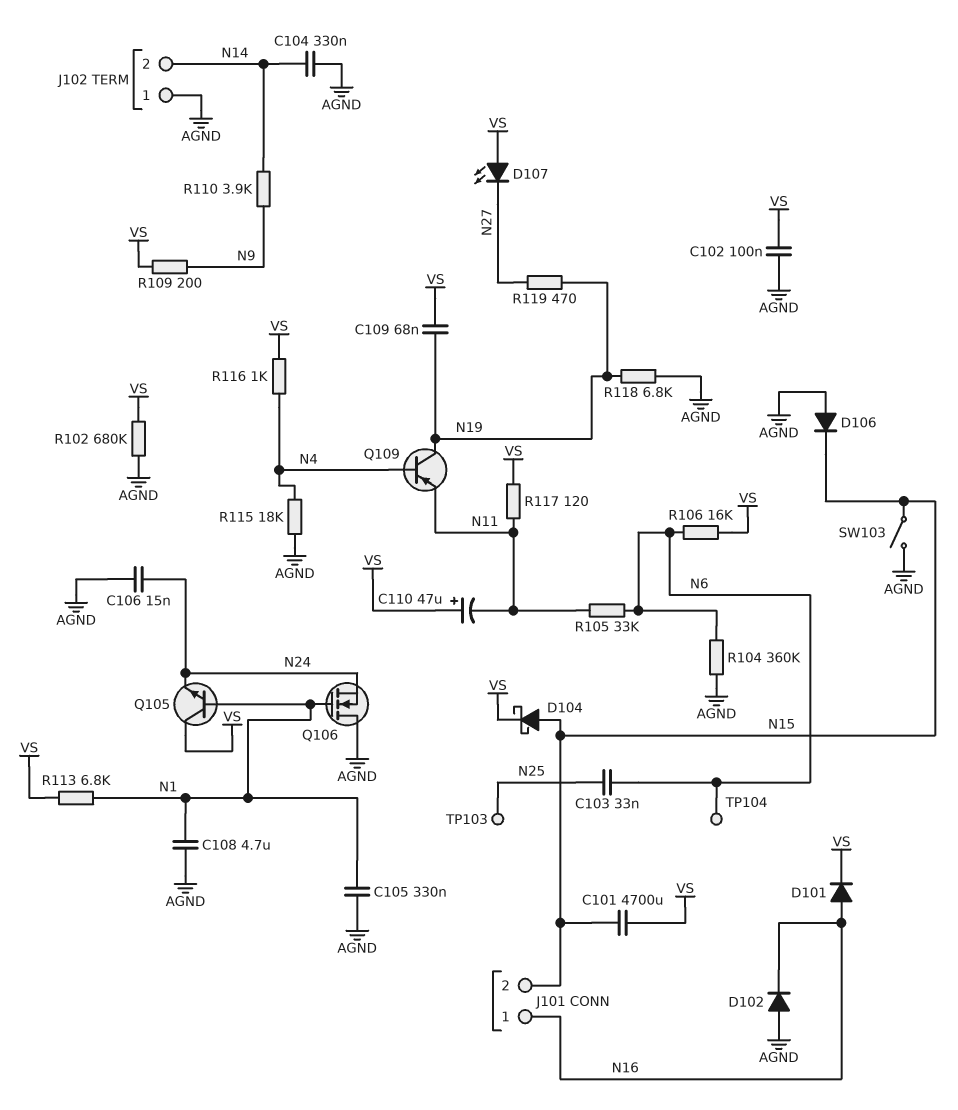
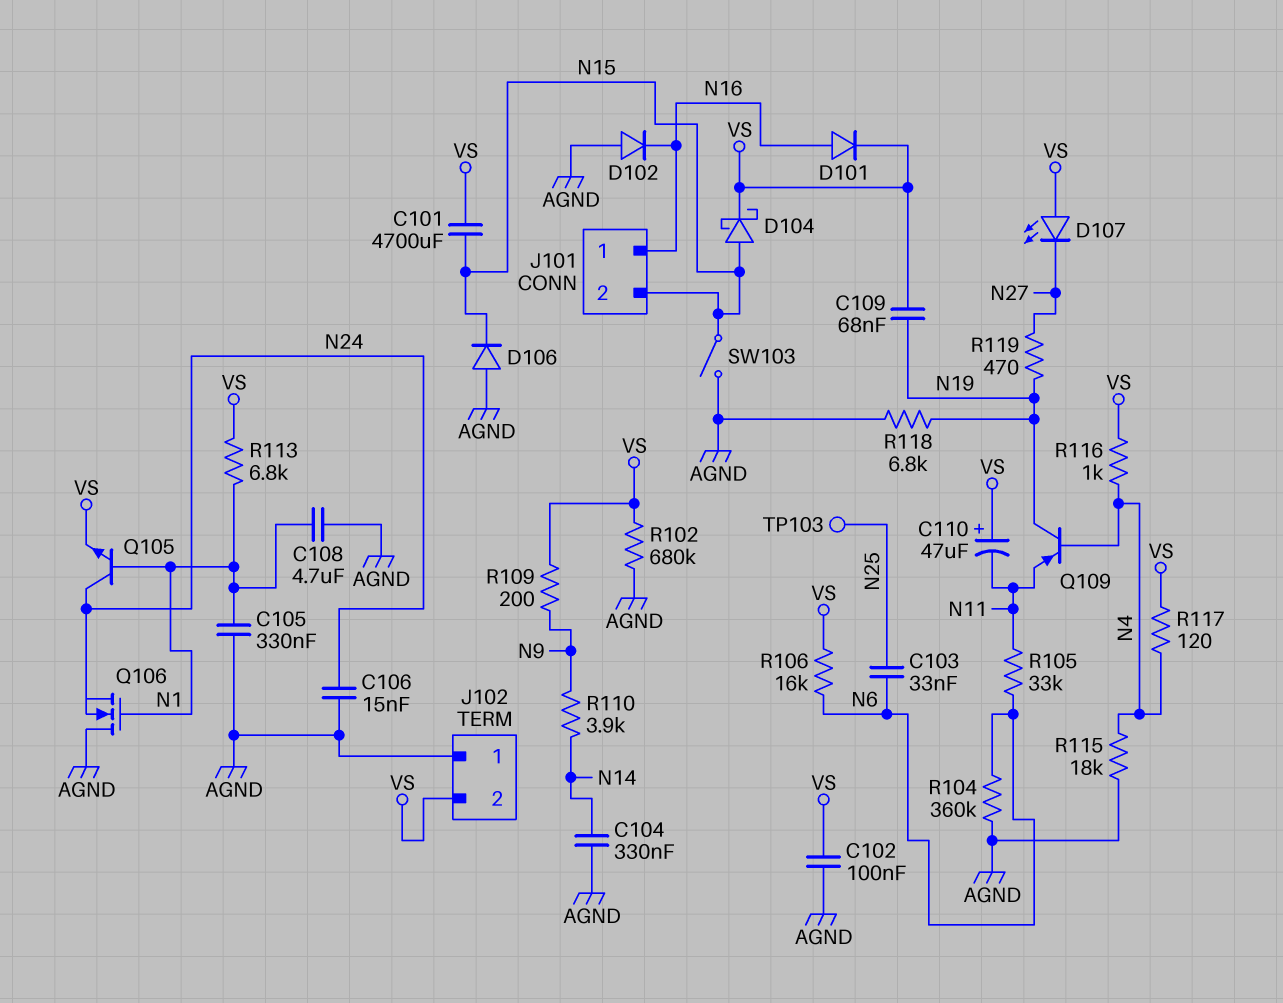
J102 pin 2: N14 -> VS
Q105: NPN (B N1, C VS, E N24) -> NPN (B N1, C N24, E VS)
R117: 120 (N11, VS) -> 120 (N4, VS)
TP104: test point (N6) -> none

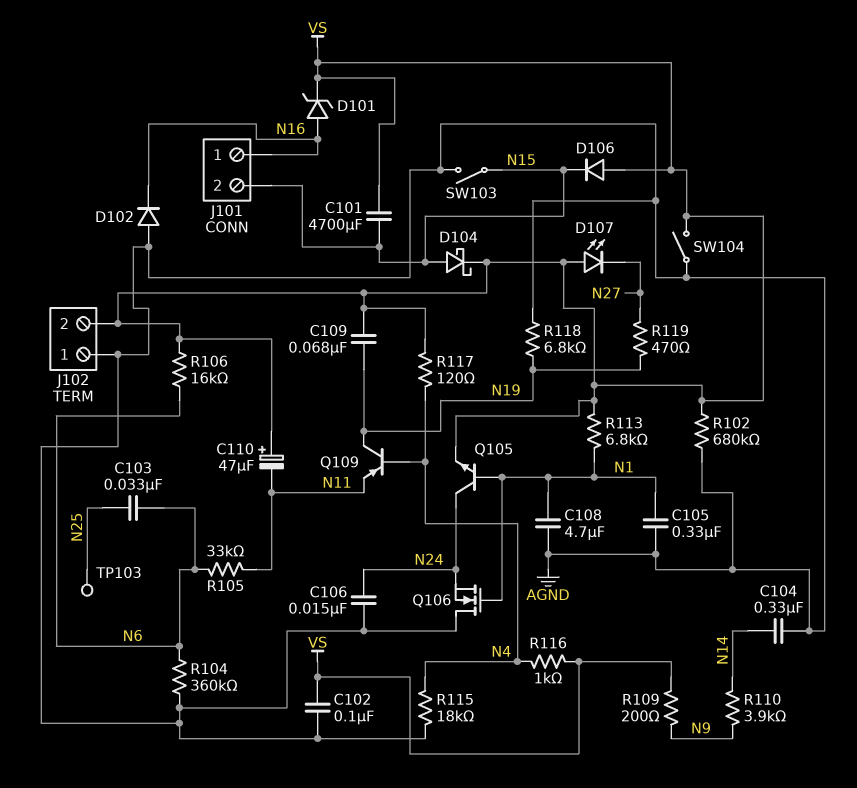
D101: diode (A N16, K VS) -> zener (A N16, K VS)
D106: diode (A AGND, K N15) -> diode (A VS, K N15)
SW104: none -> switch (AGND, VS)

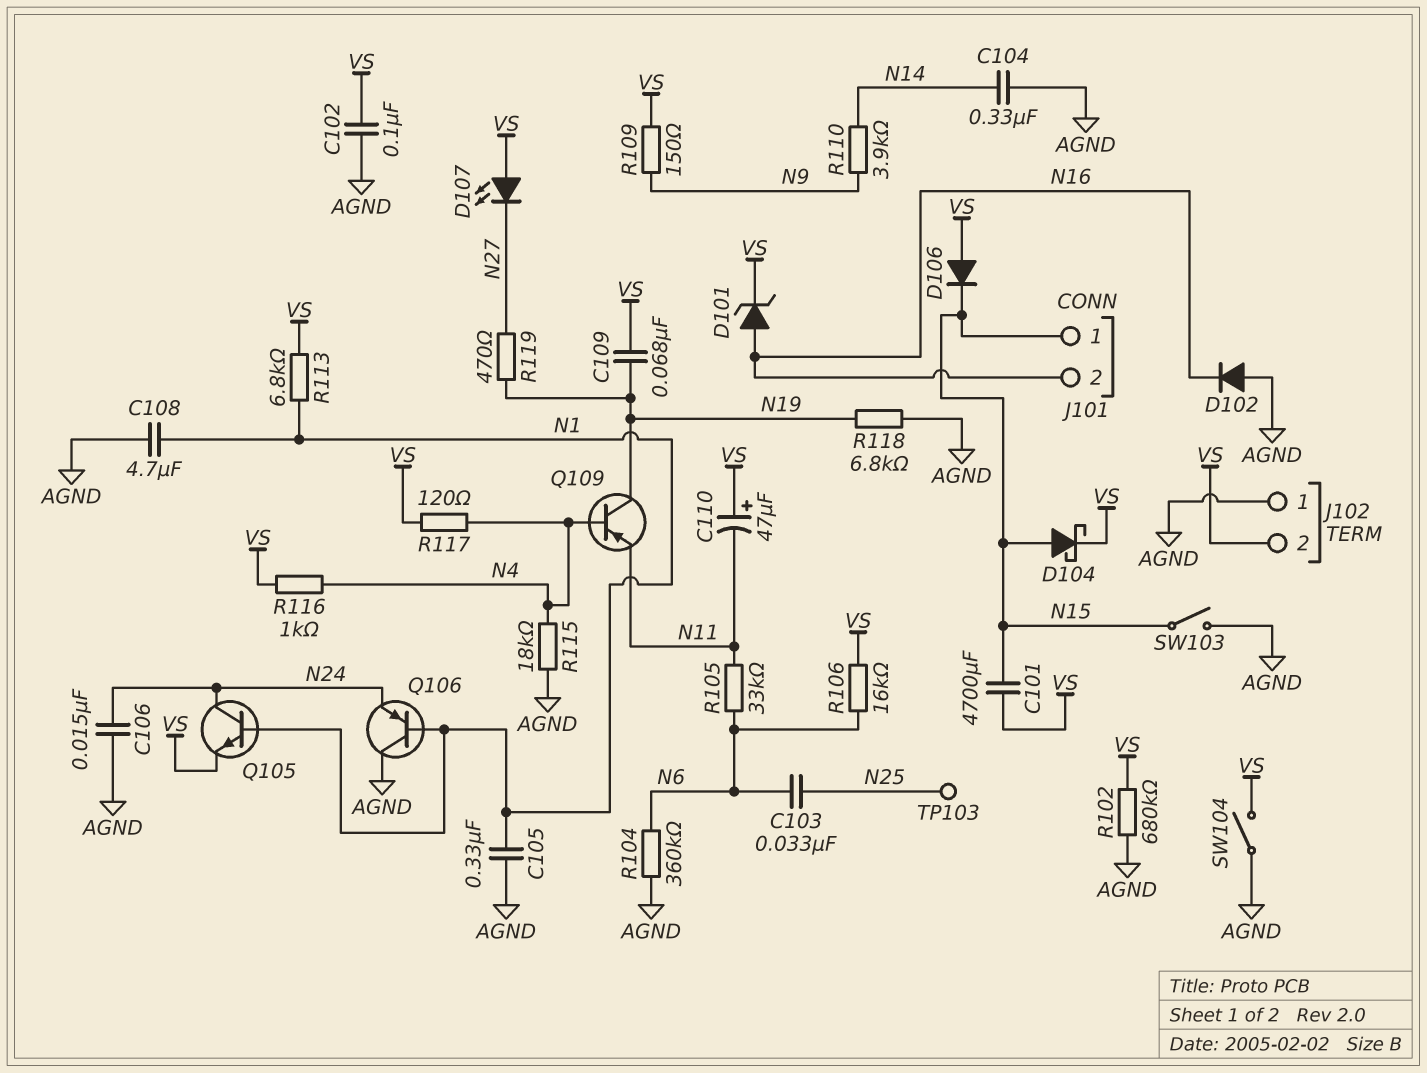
J101 pin 1: N16 -> N15
J101 pin 2: N15 -> N16
Q106: NMOS (G N1, D AGND, S N24) -> PNP (B N1, C AGND, E N24)
R109: 200 (N9, VS) -> 150 (N9, VS)

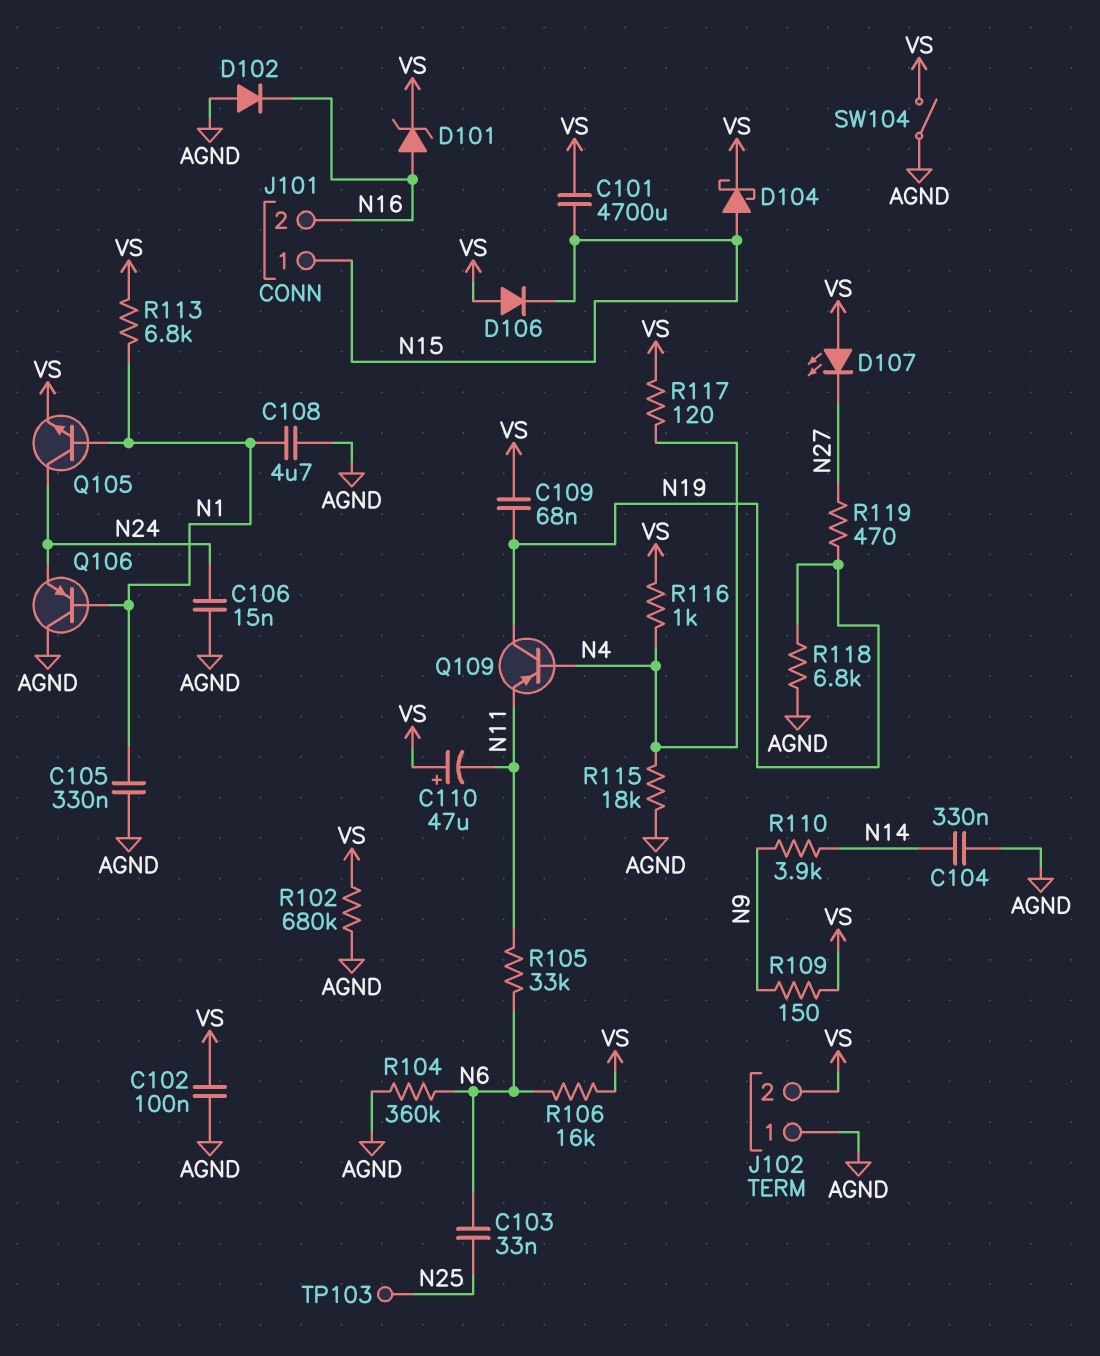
SW103: switch (AGND, N15) -> none

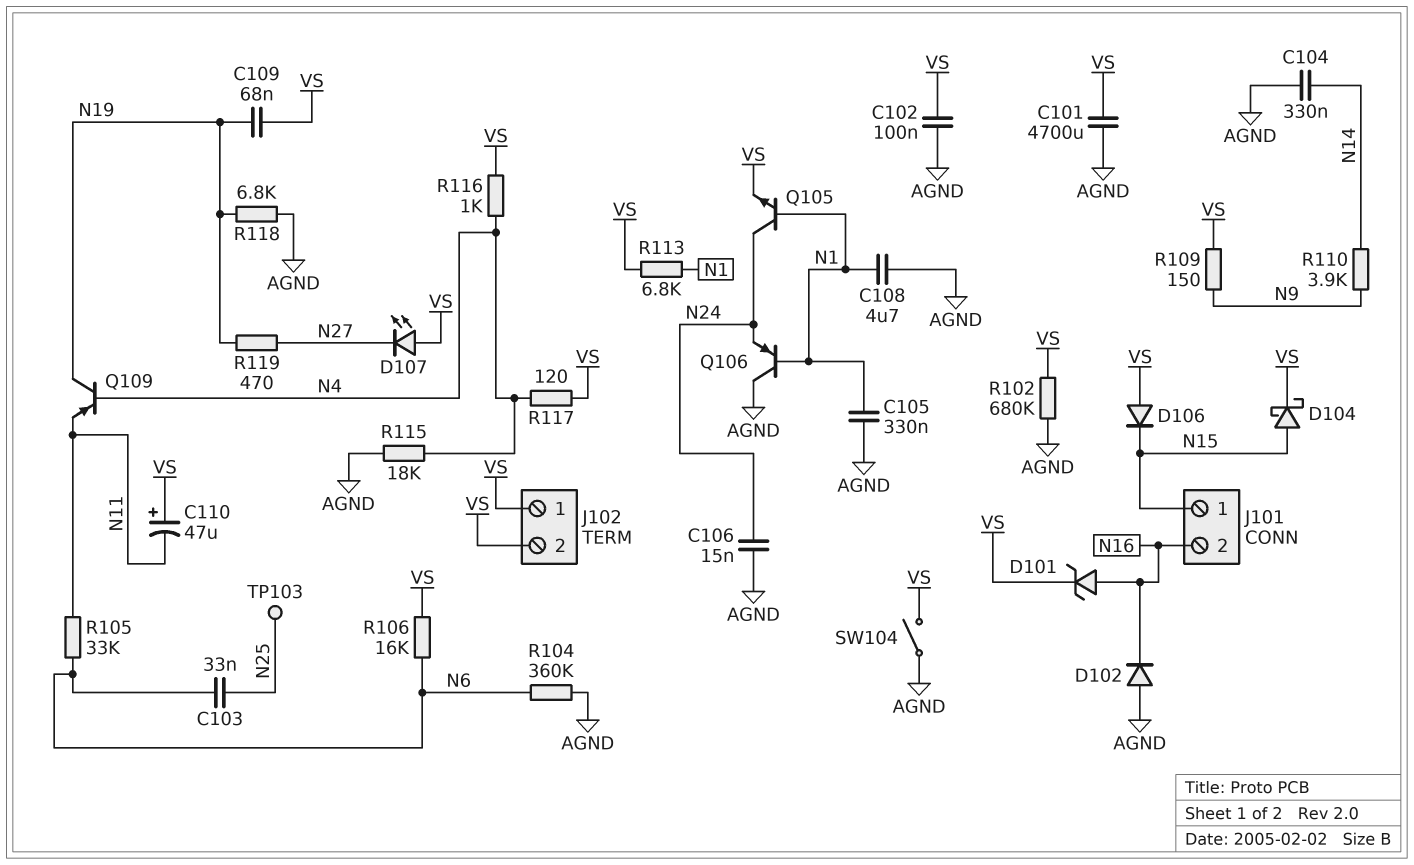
C101: 4700uF (N15, VS) -> 4700uF (AGND, VS)
J102 pin 1: AGND -> VS

